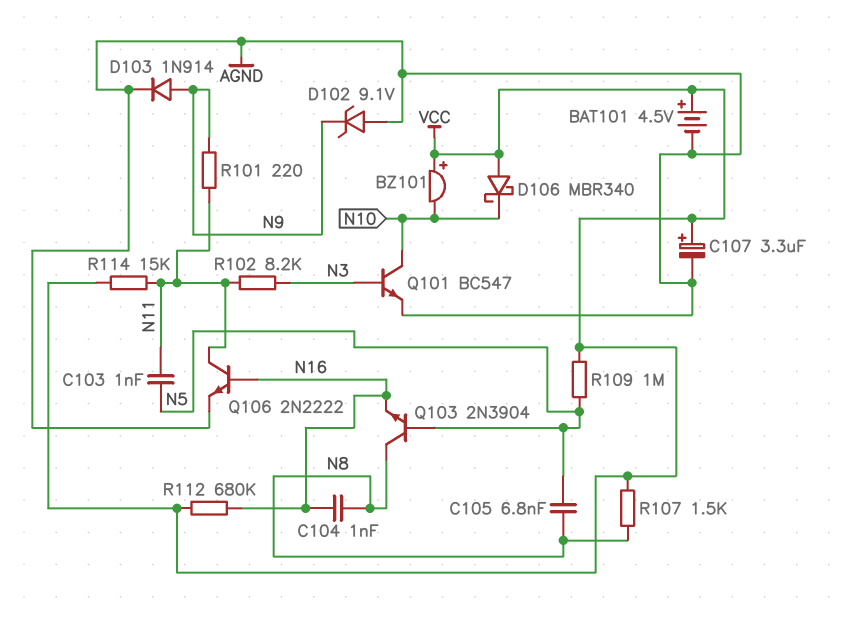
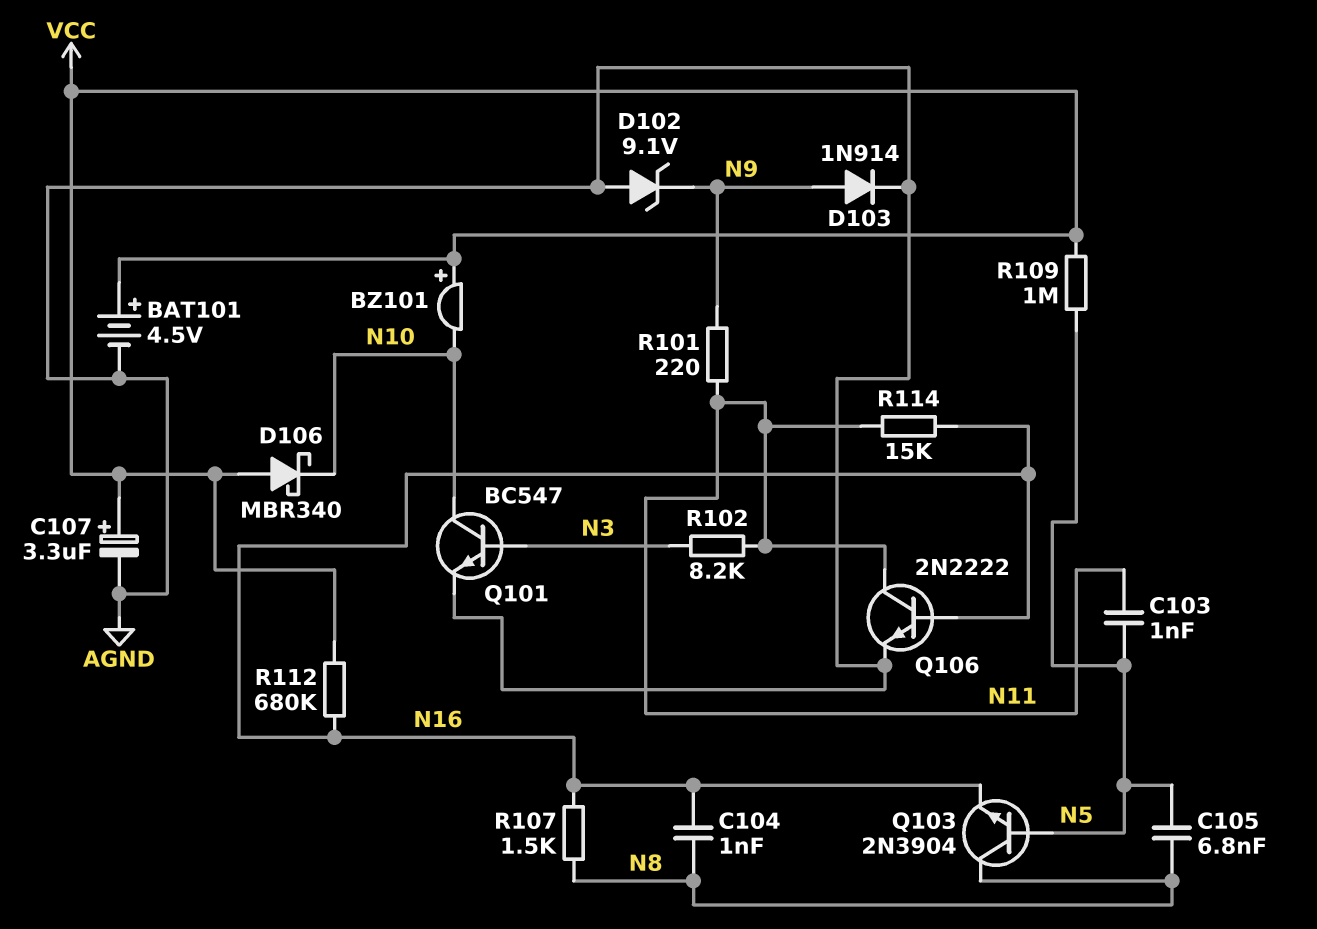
R107: 1.5k (N8, VCC) -> 1.5k (N8, N16)
R114: 15k (N11, VCC) -> 15k (N11, N16)

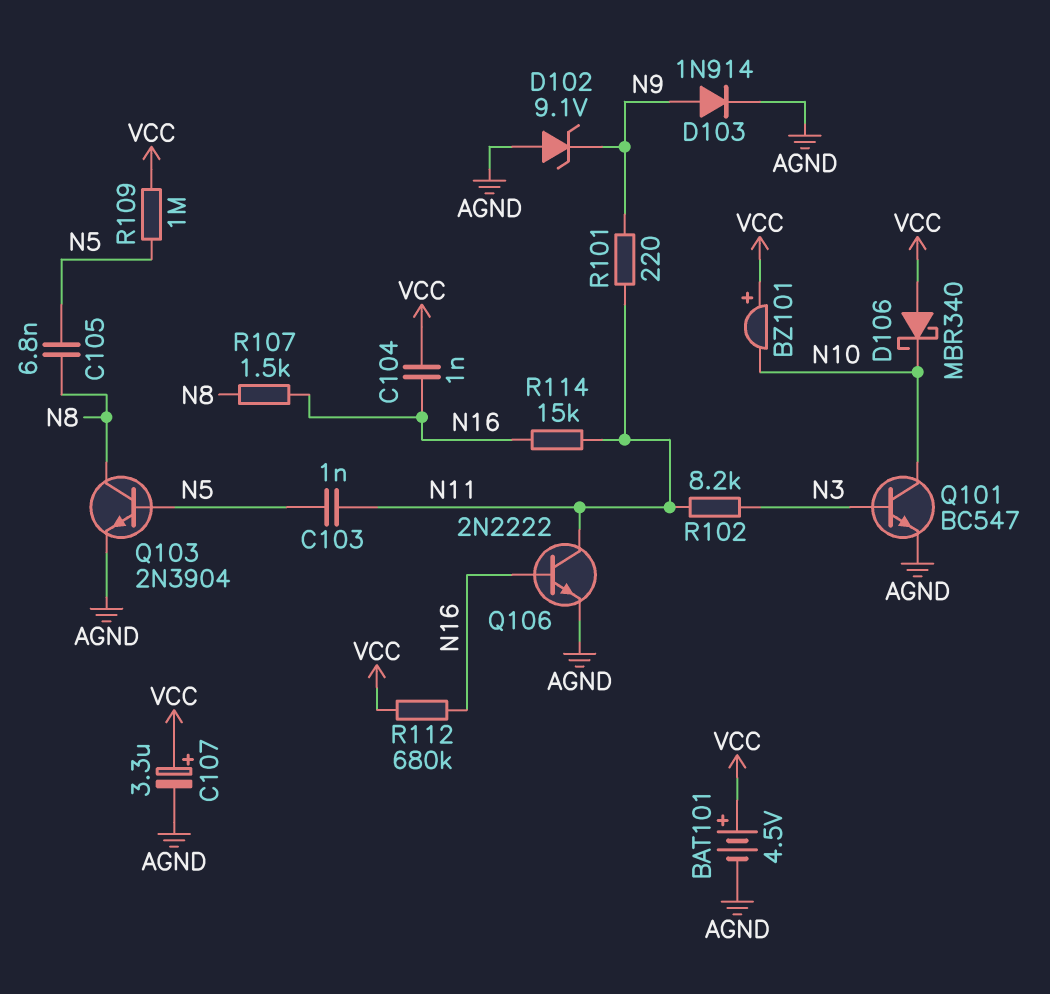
C104: 1nF (N8, N16) -> 1nF (N16, VCC)
Q103: NPN 2N3904 (B N5, C N8, E N16) -> NPN 2N3904 (B N5, C N8, E AGND)

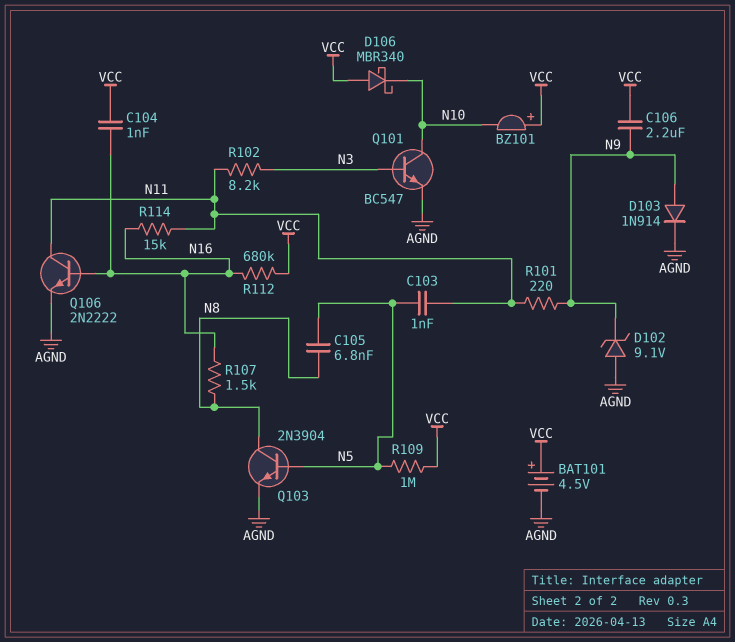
C106: none -> 2.2uF (N9, VCC)
C107: 3.3uF (plus VCC, minus AGND) -> none

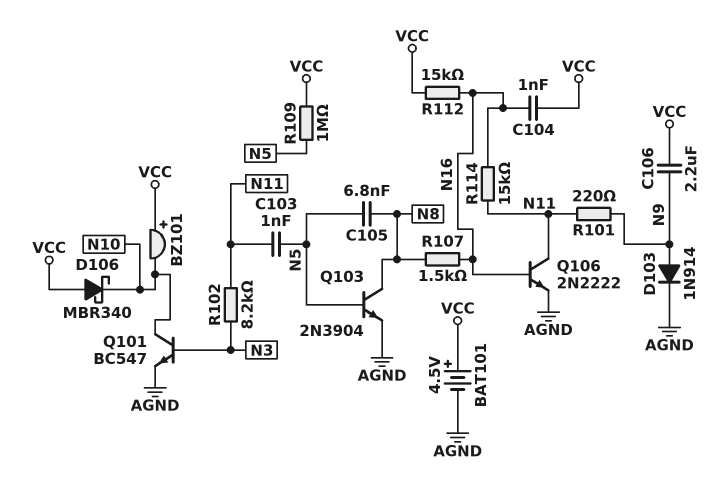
D102: zener 9.1V (A AGND, K N9) -> none
R112: 680k (N16, VCC) -> 15k (N16, VCC)

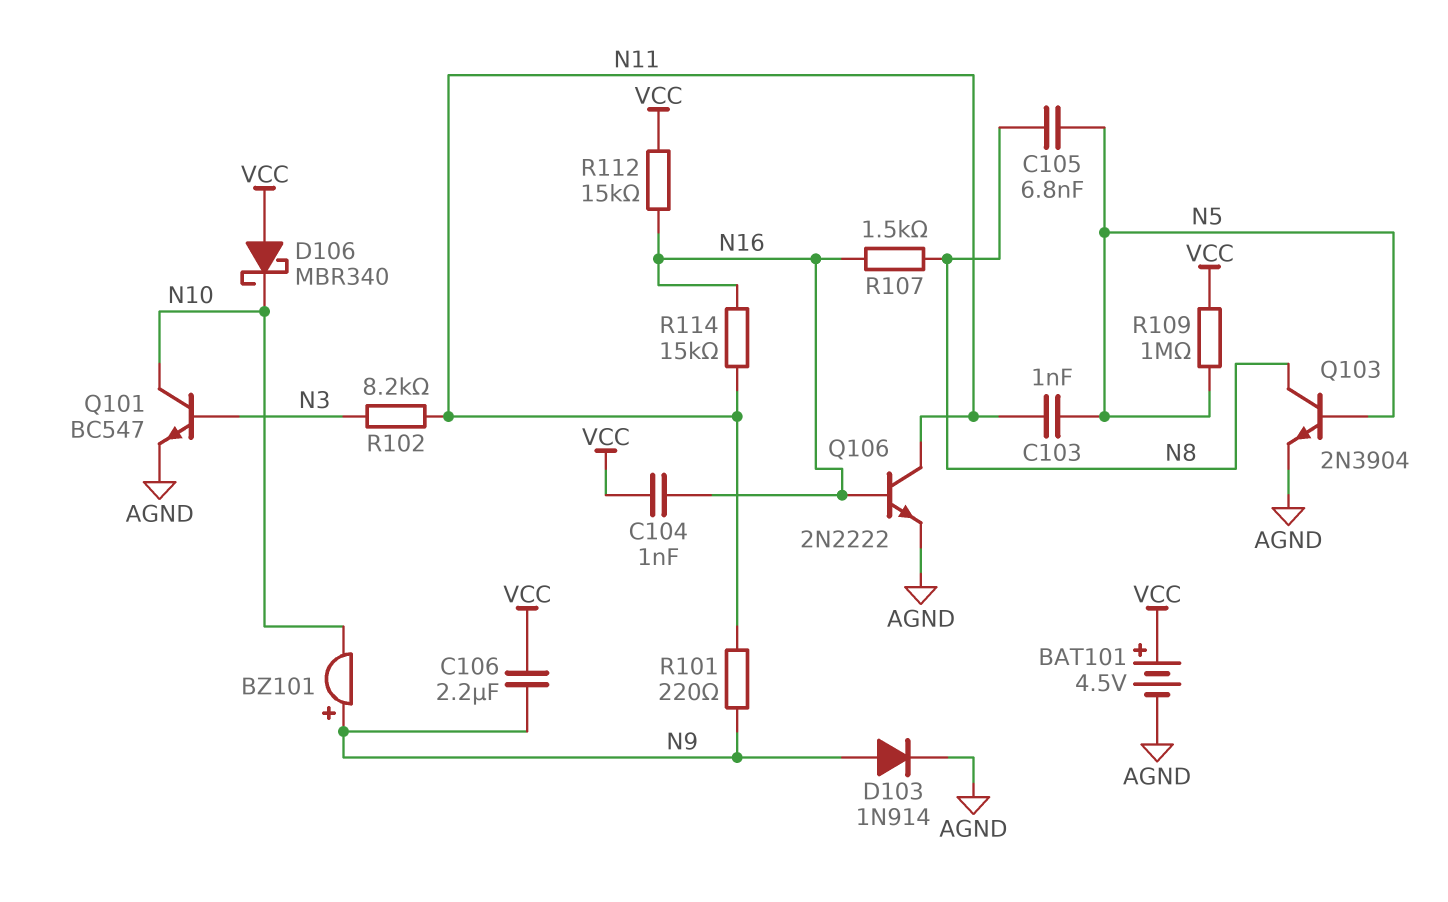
BZ101: buzzer (plus VCC, minus N10) -> buzzer (plus N9, minus N10)

